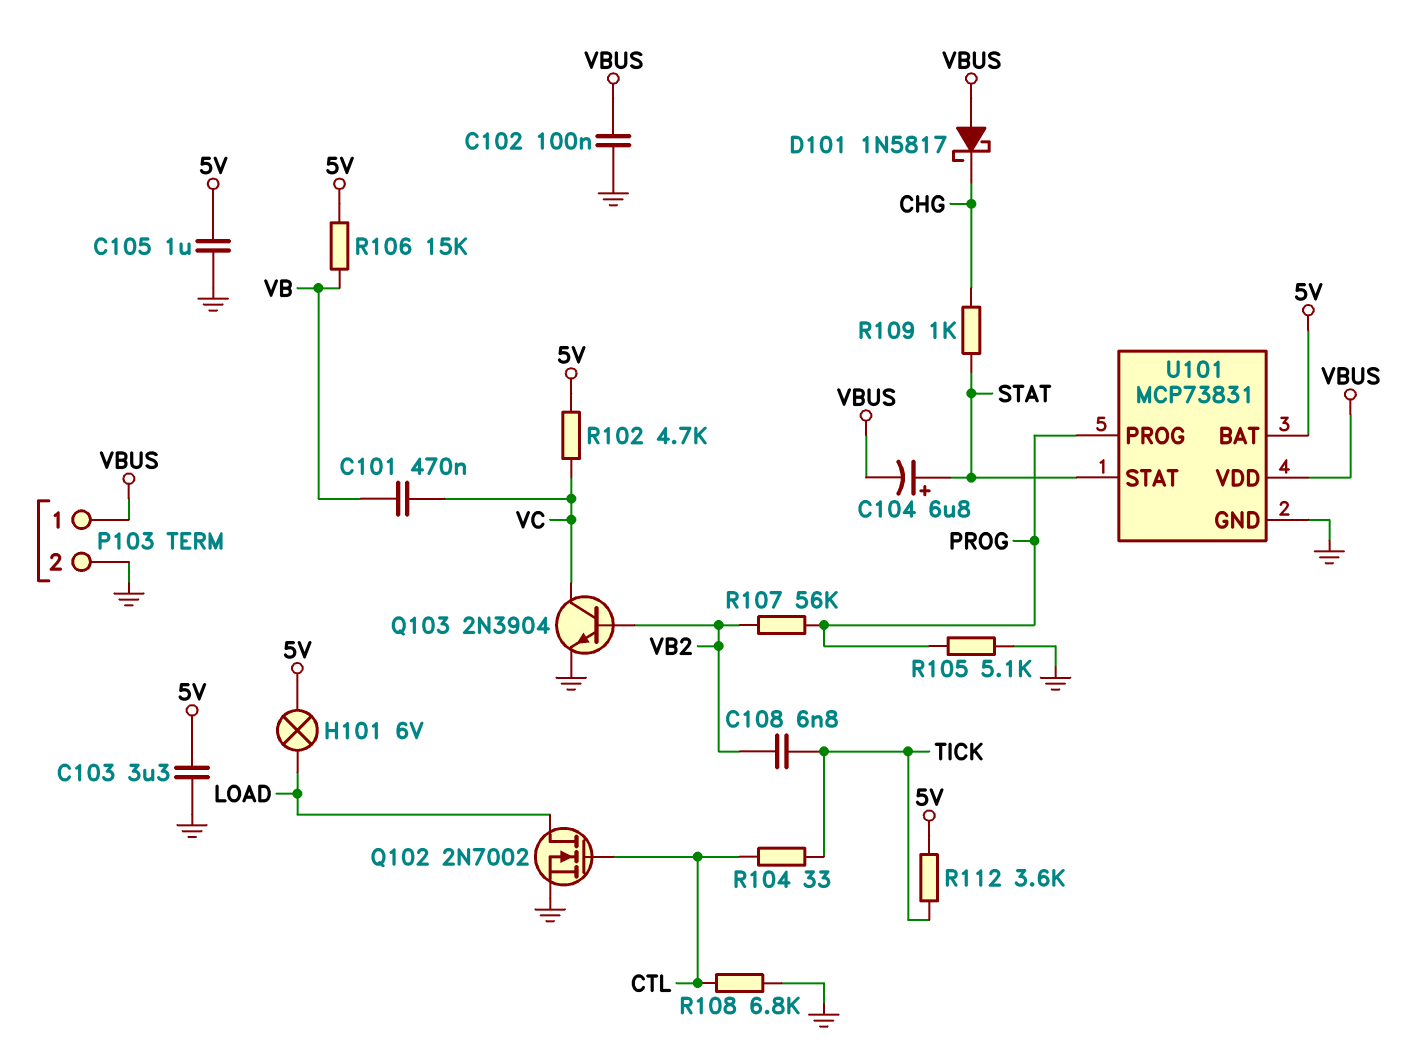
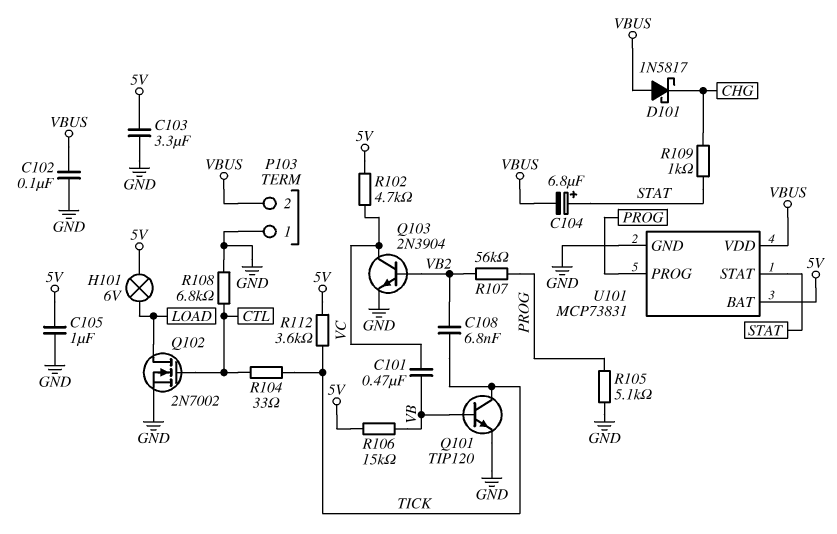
P103 pin 1: VBUS -> GND
P103 pin 2: GND -> VBUS
Q101: none -> NPN TIP120 (B VB, C TICK, E GND)

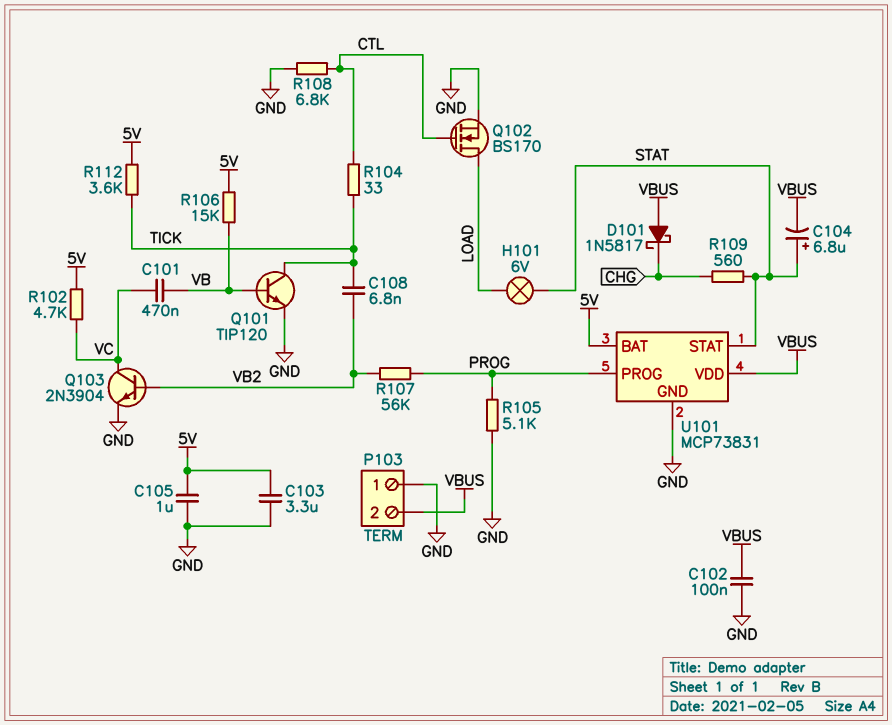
H101: lamp 6V (5V, LOAD) -> lamp 6V (LOAD, STAT)
Q102: NMOS 2N7002 (G CTL, D LOAD, S GND) -> NMOS BS170 (G CTL, D LOAD, S GND)
R109: 1k (CHG, STAT) -> 560 (CHG, STAT)

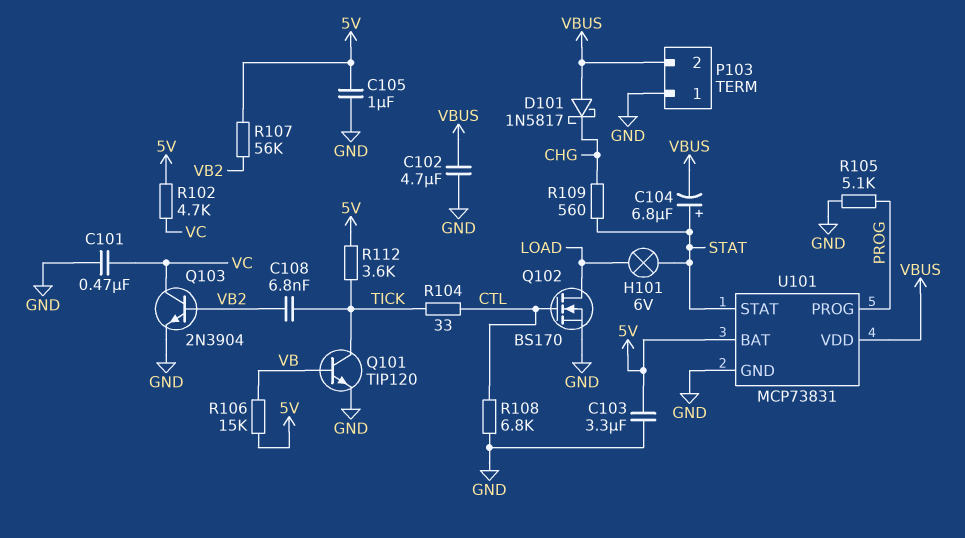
C101: 470nF (VB, VC) -> 470nF (GND, VC)
C102: 100nF (GND, VBUS) -> 4.7uF (GND, VBUS)
R107: 56k (PROG, VB2) -> 56k (5V, VB2)

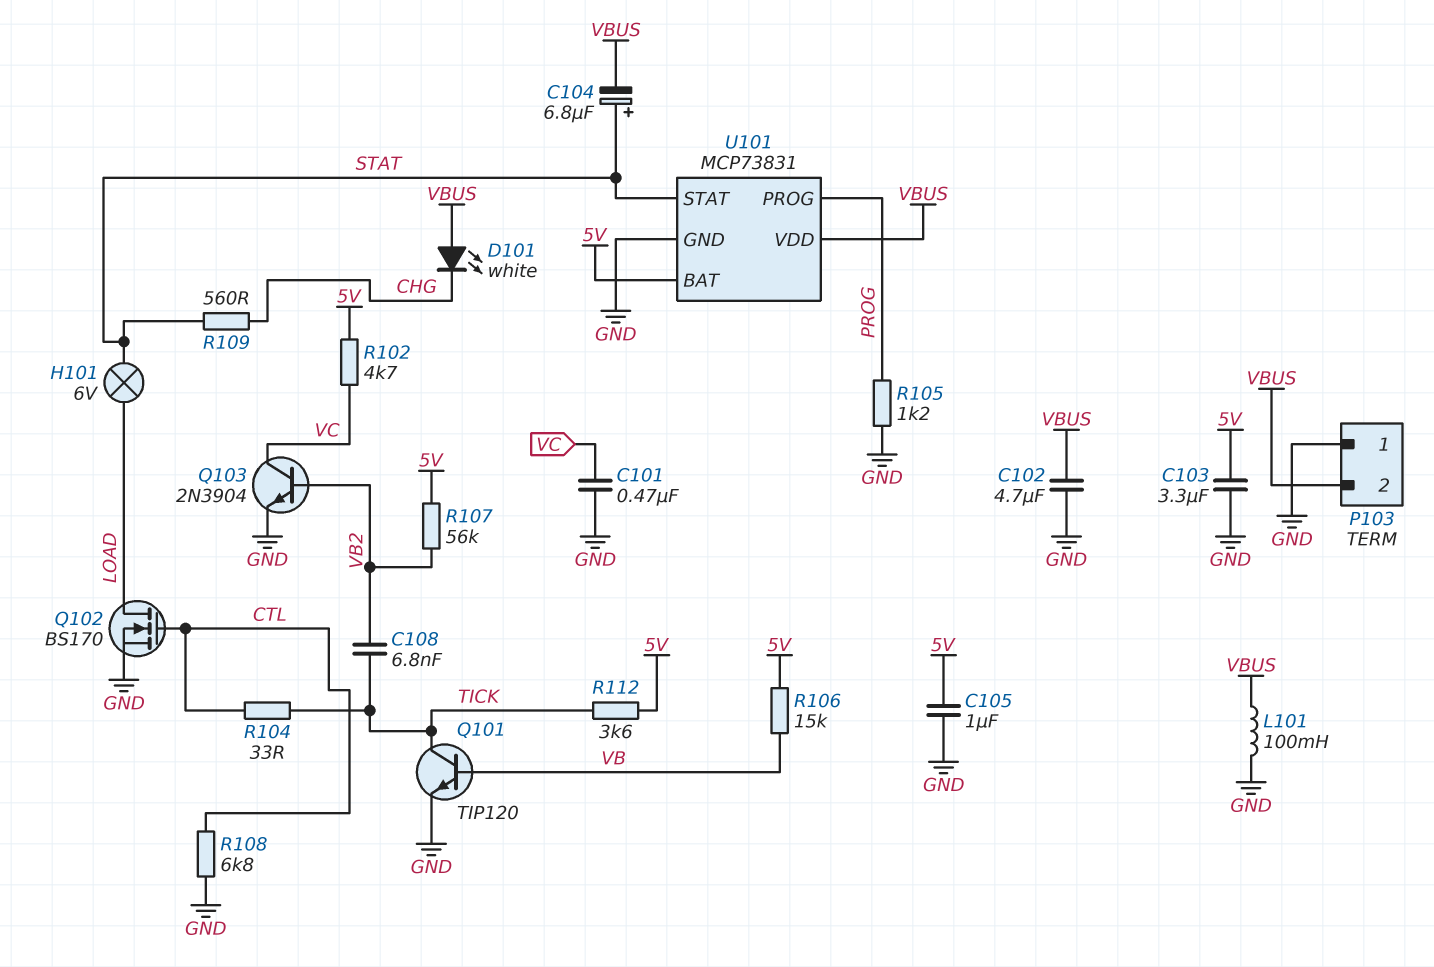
D101: schottky 1N5817 (A VBUS, K CHG) -> LED white (A VBUS, K CHG)
L101: none -> 100mH (GND, VBUS)
R105: 5.1k (GND, PROG) -> 1.2k (GND, PROG)

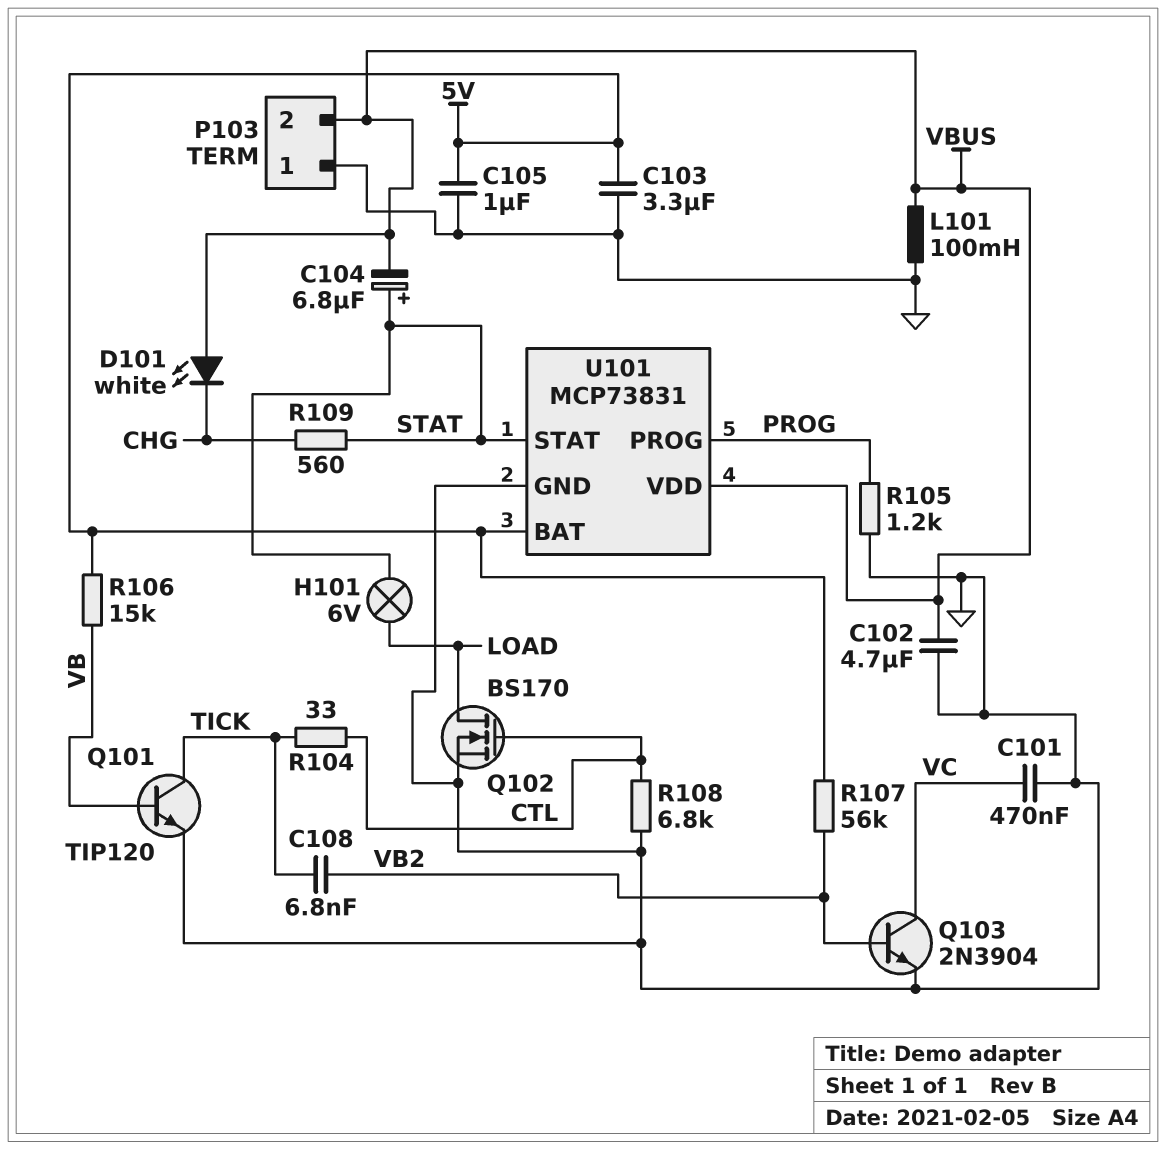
R102: 4.7k (5V, VC) -> none
R112: 3.6k (5V, TICK) -> none

